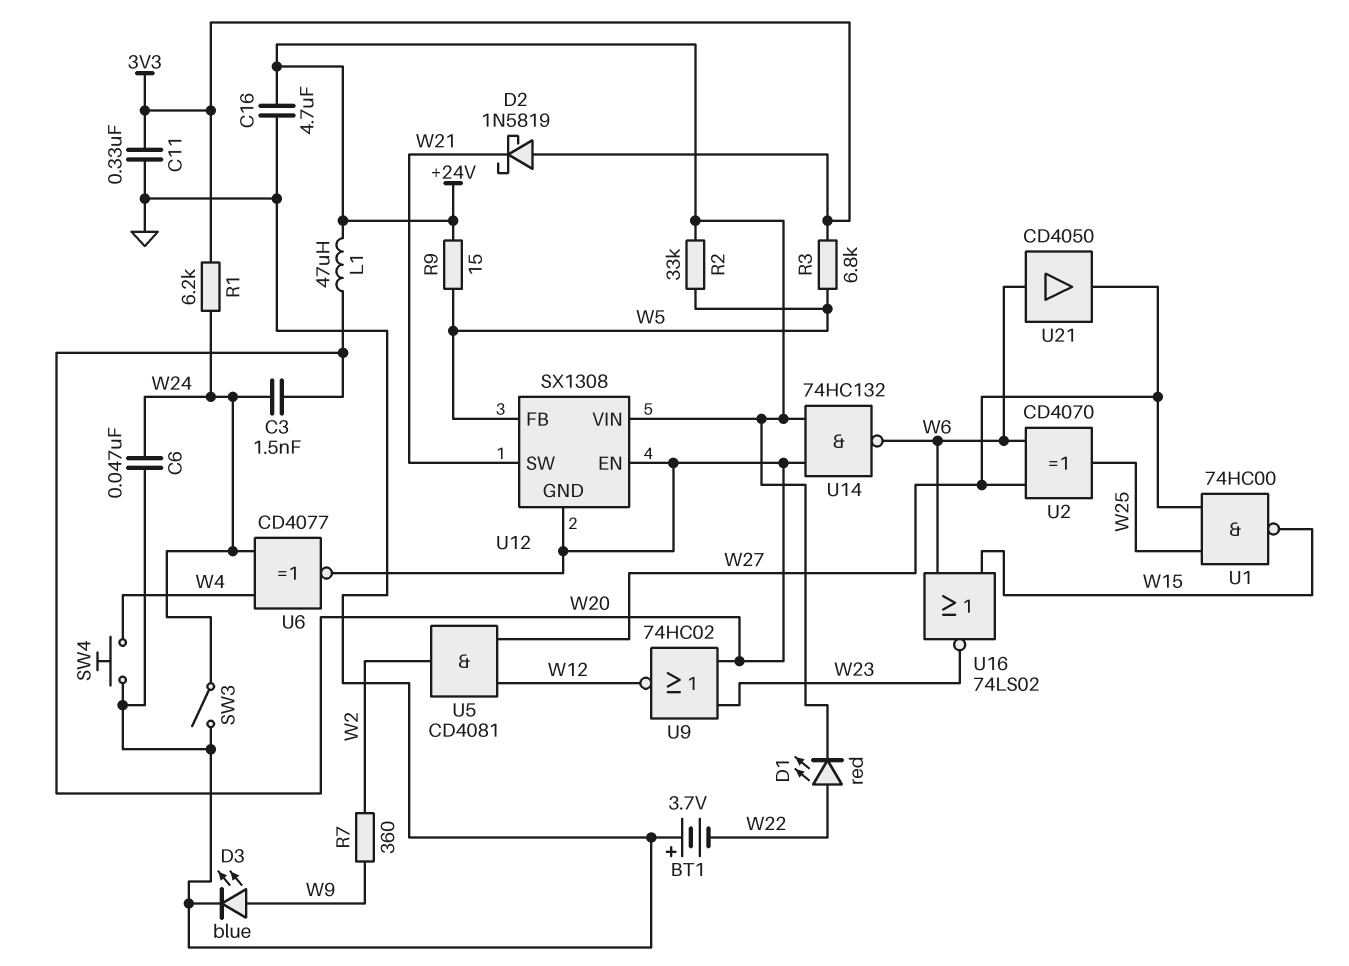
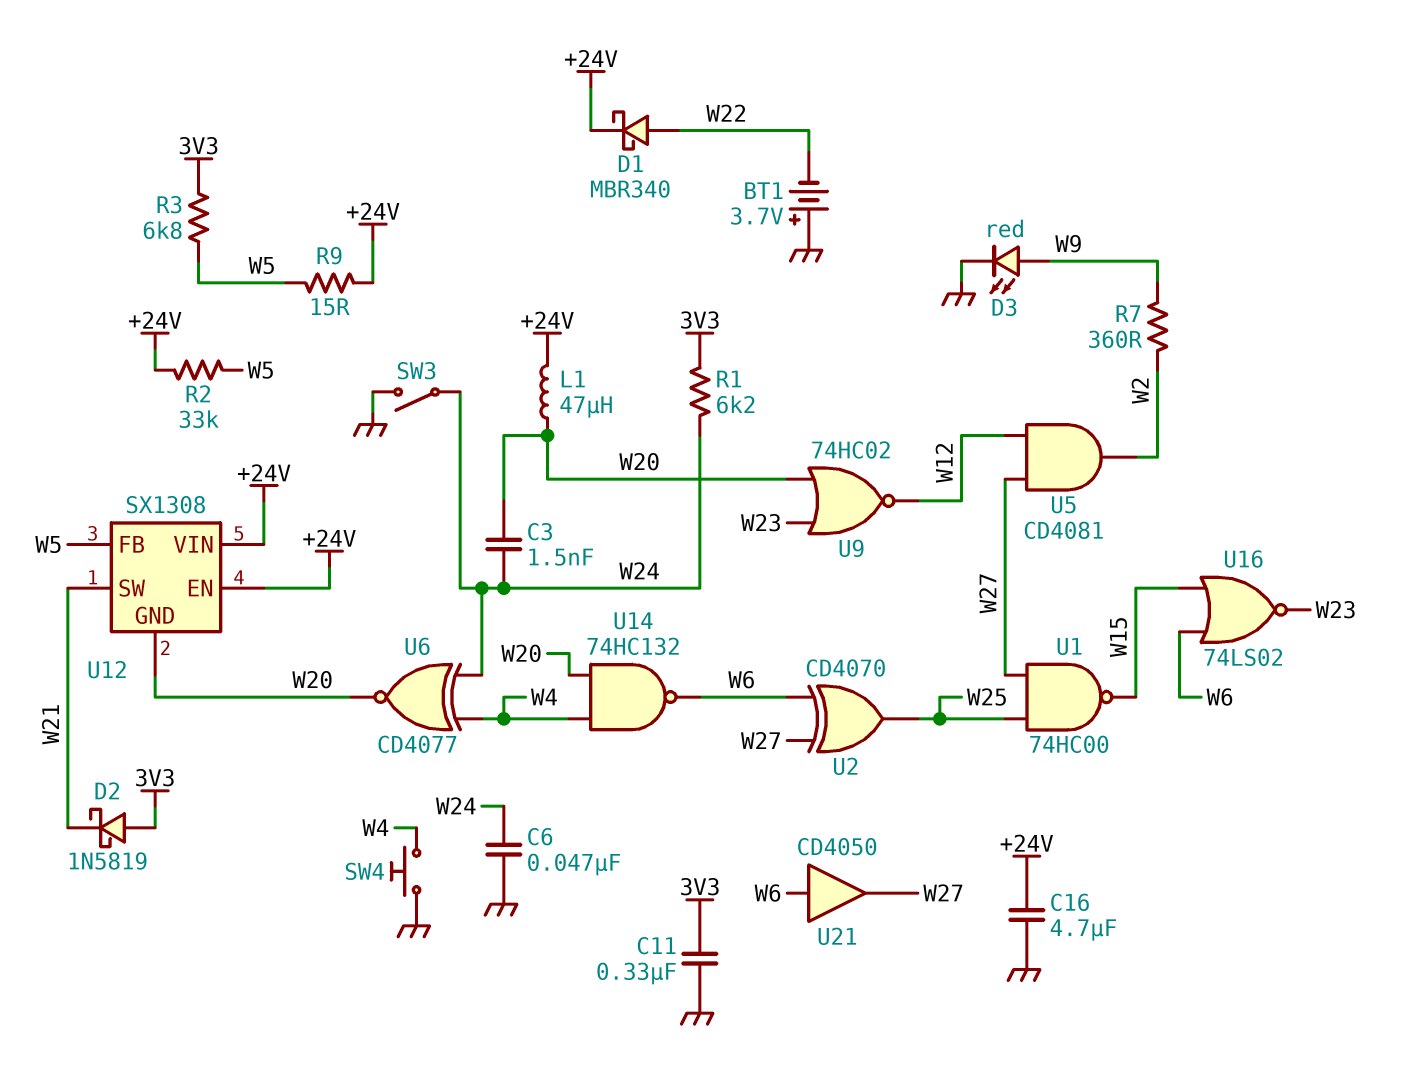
D1: LED red (A W22, K +24V) -> schottky MBR340 (A W22, K +24V)
D3: LED blue (A W9, K GND) -> LED red (A W9, K GND)
U12 pin EN: W20 -> +24V
U14: NAND 74HC132 (in +24V, in W20, out W6) -> NAND 74HC132 (in W4, in W20, out W6)

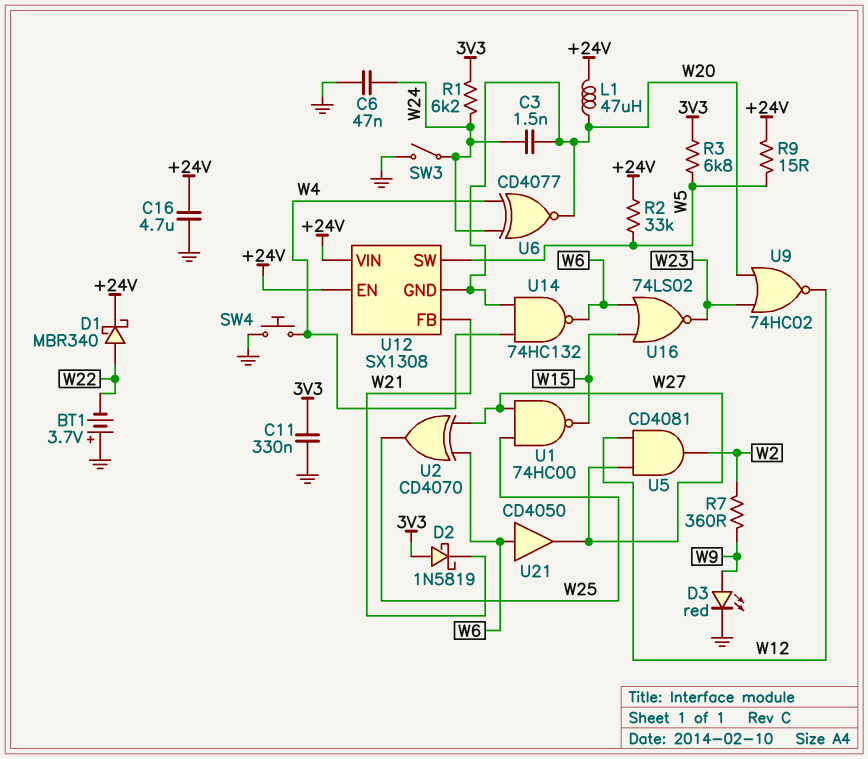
U12 pin FB: W5 -> W21
U12 pin SW: W21 -> W5

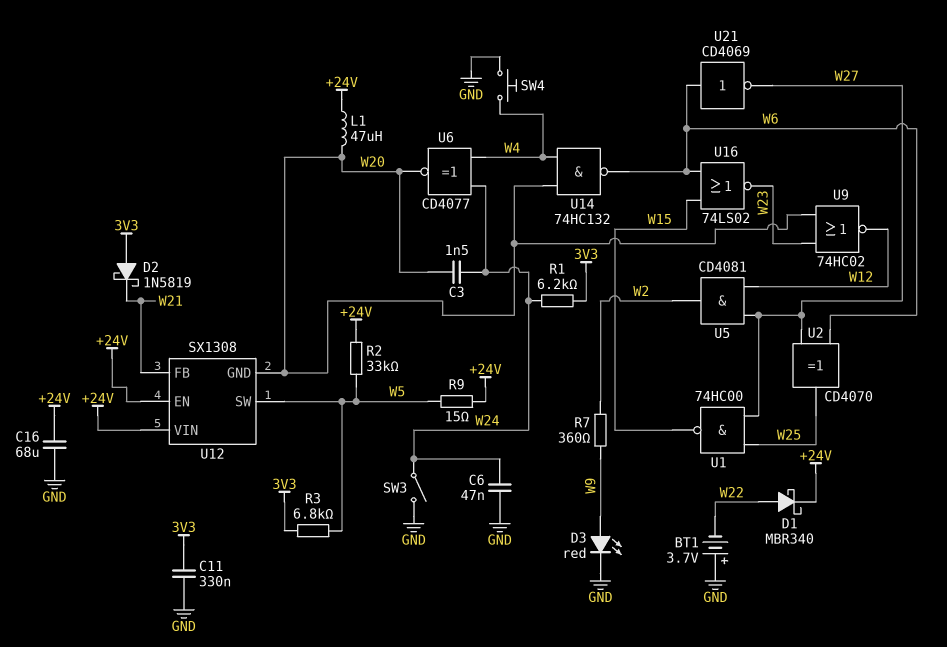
C16: 4.7uF (+24V, GND) -> 68uF (+24V, GND)
U21: buffer CD4050 (in W6, out W27) -> NOT CD4069 (in W6, out W27)

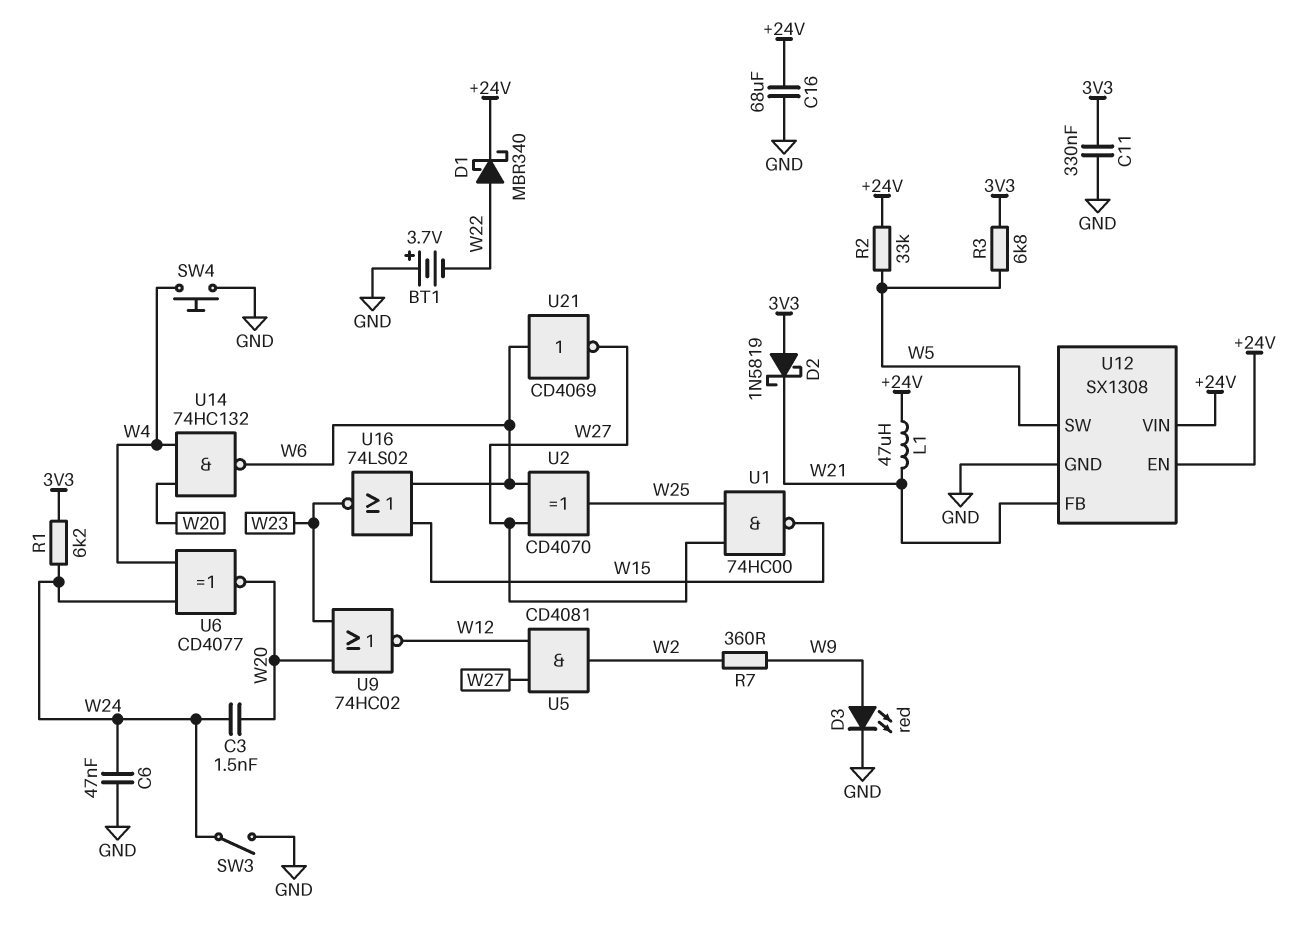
L1: 47uH (+24V, W20) -> 47uH (+24V, W21)
R9: 15 (+24V, W5) -> none
U12 pin GND: W20 -> GND

